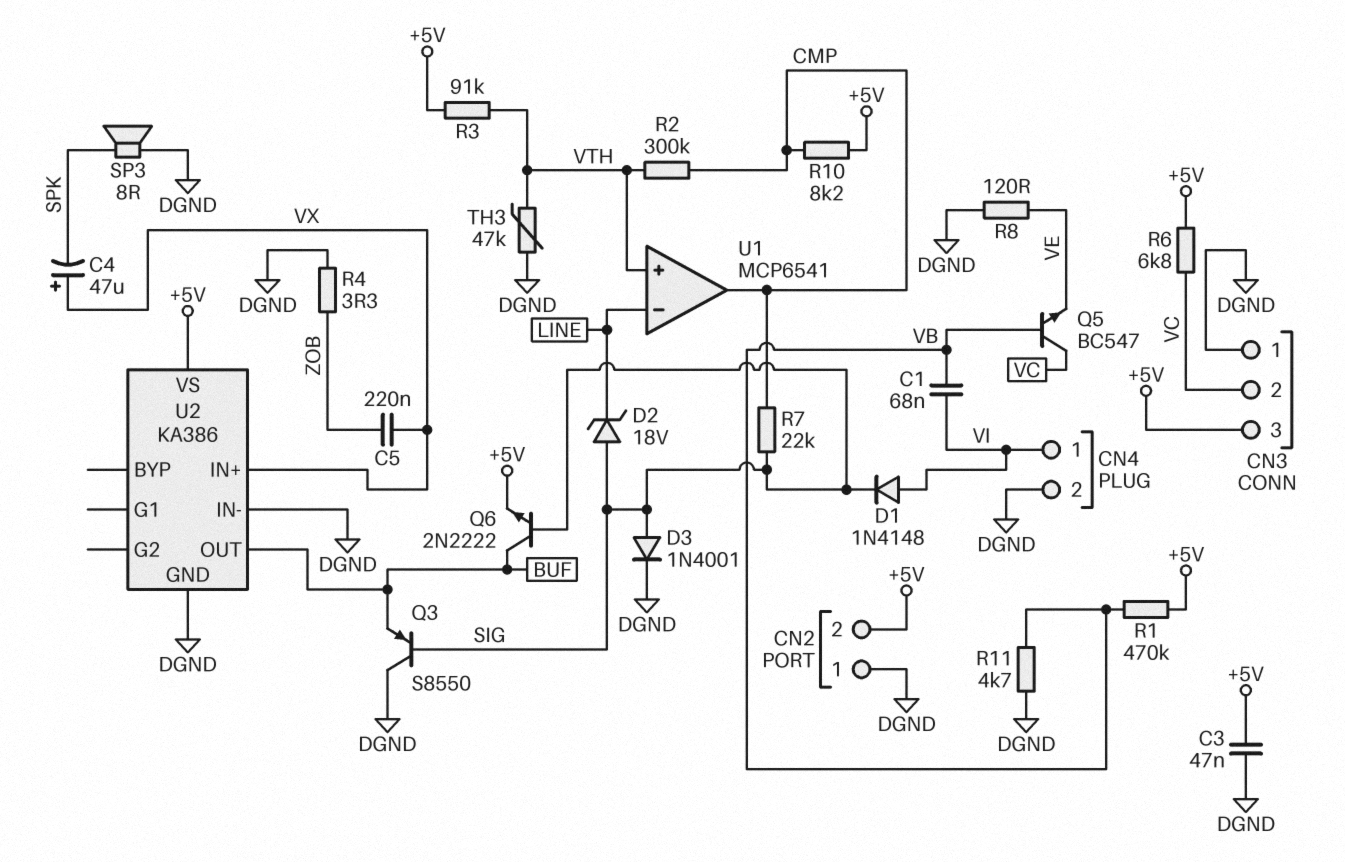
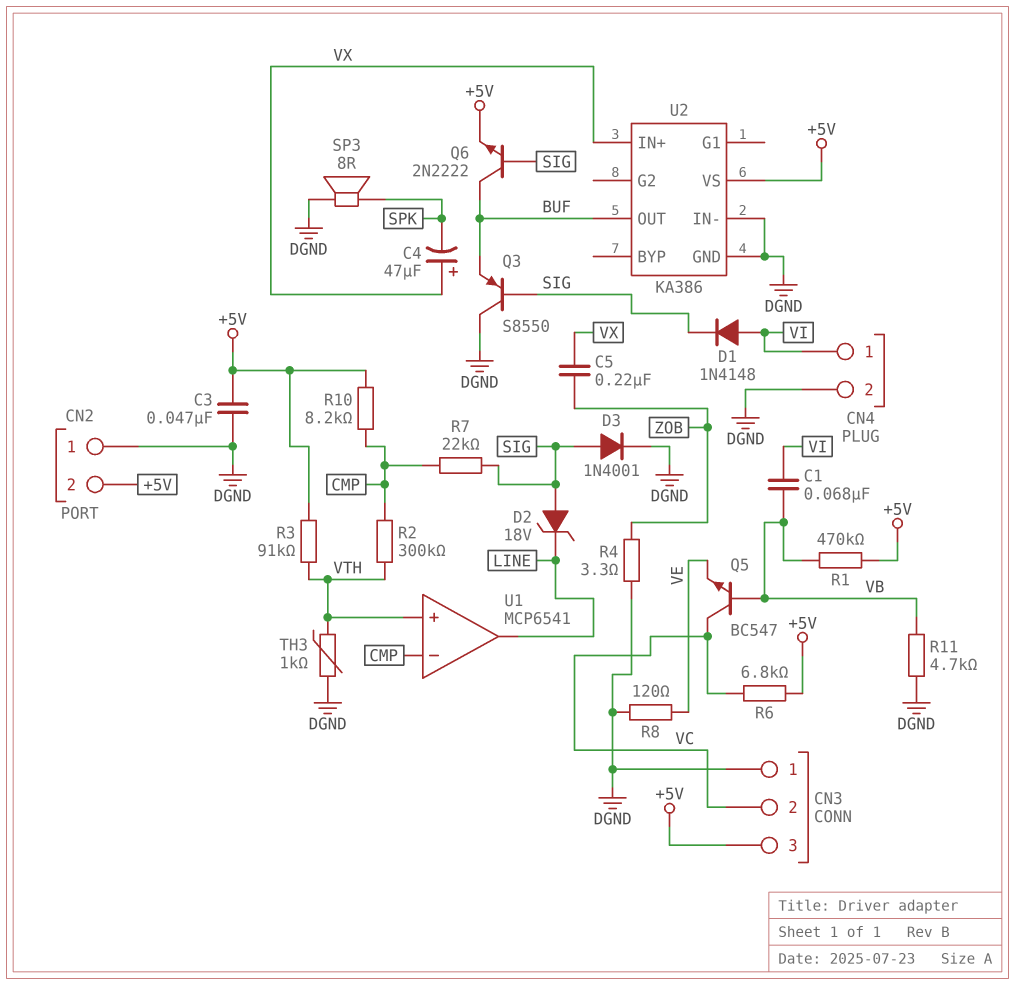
TH3: 47k (DGND, VTH) -> 1k (DGND, VTH)
U1 pin in-: LINE -> CMP
U1 pin out: CMP -> LINE

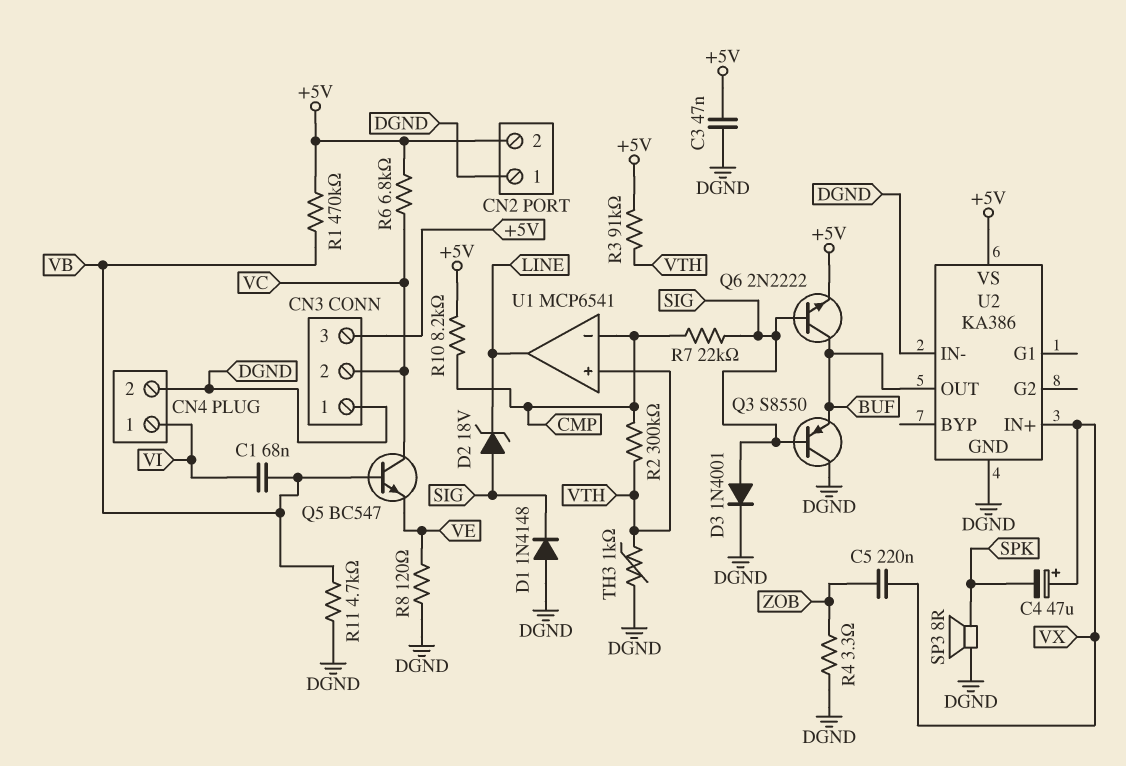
D1: diode 1N4148 (A VI, K SIG) -> diode 1N4148 (A DGND, K SIG)

